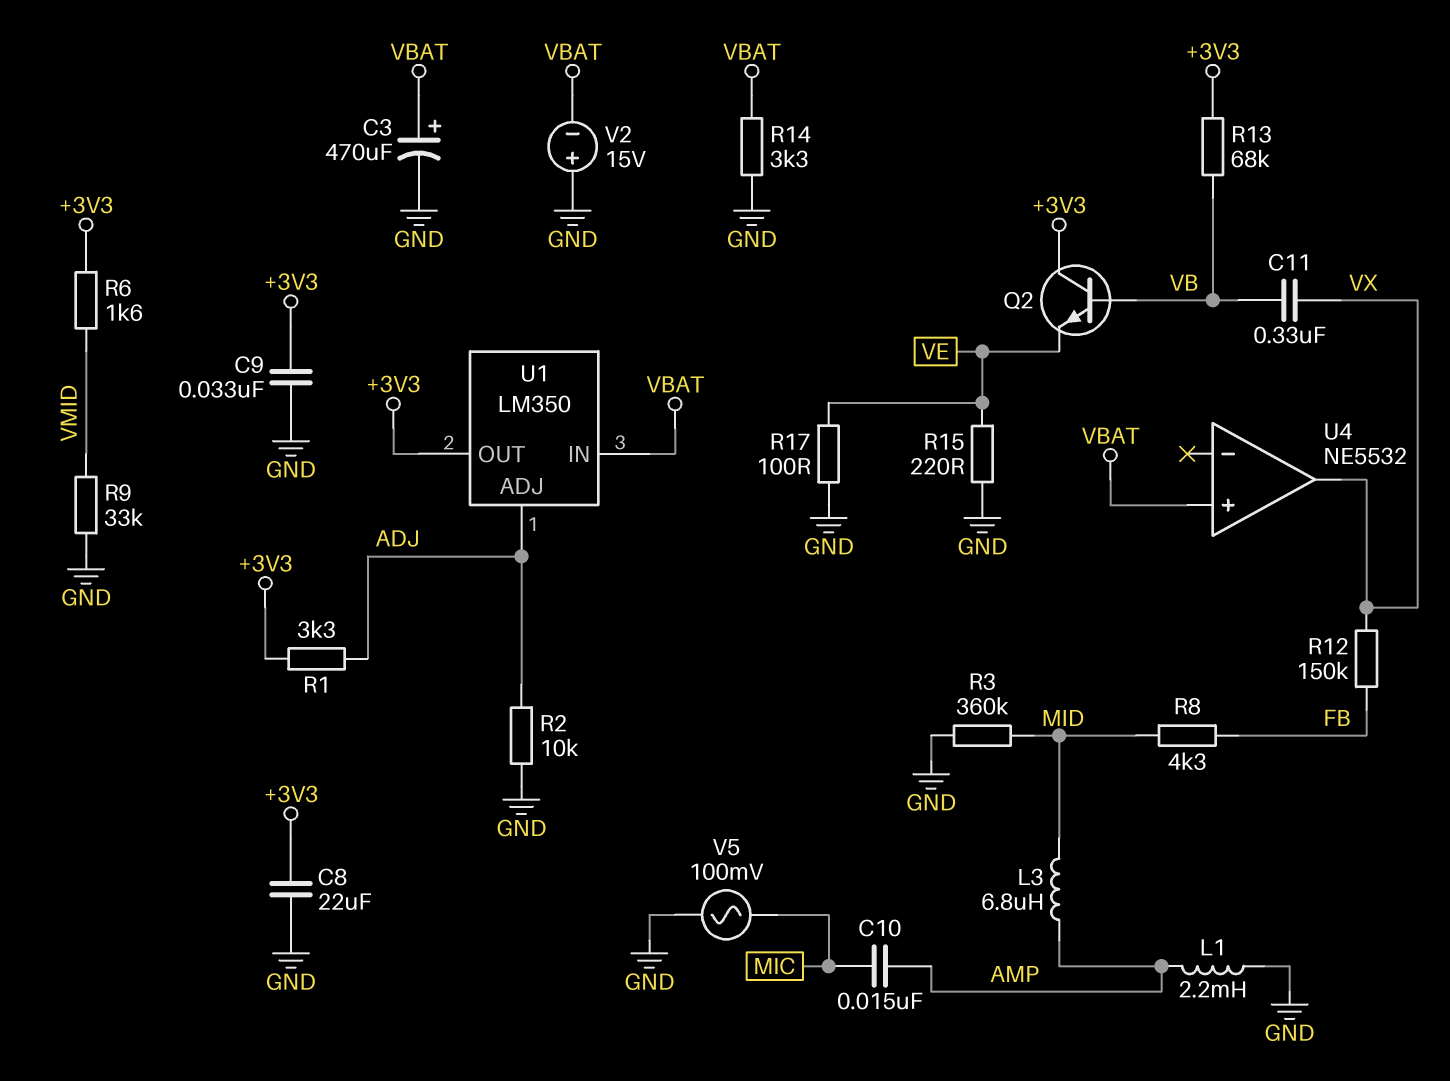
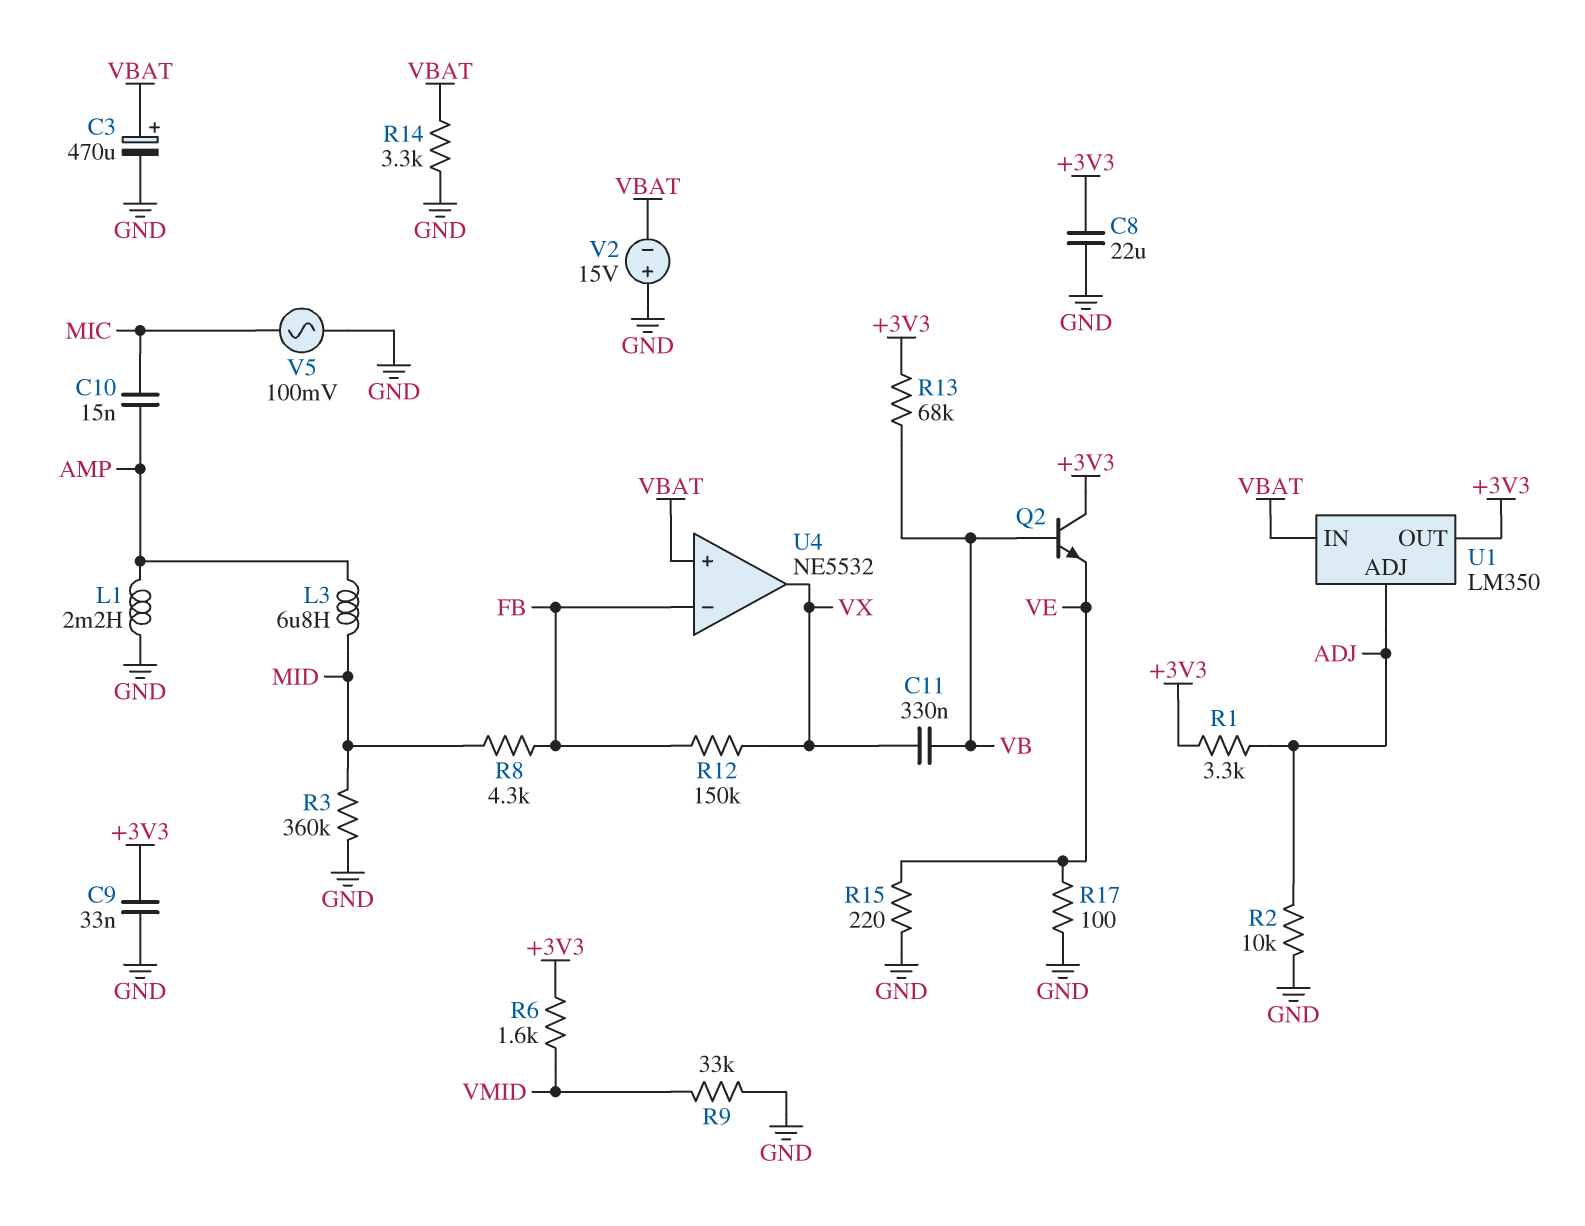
U4 pin in-: none -> FB

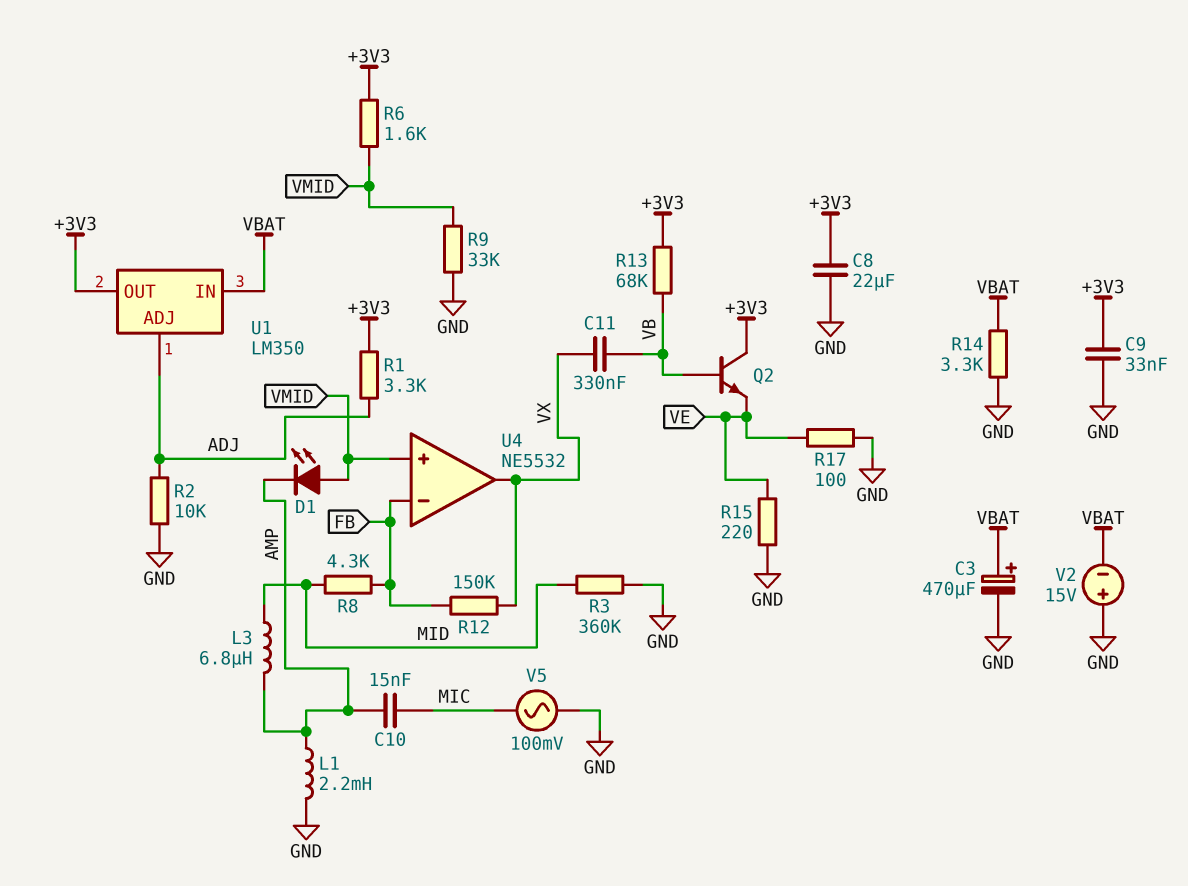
D1: none -> LED (A VMID, K AMP)
U4 pin in+: VBAT -> VMID

